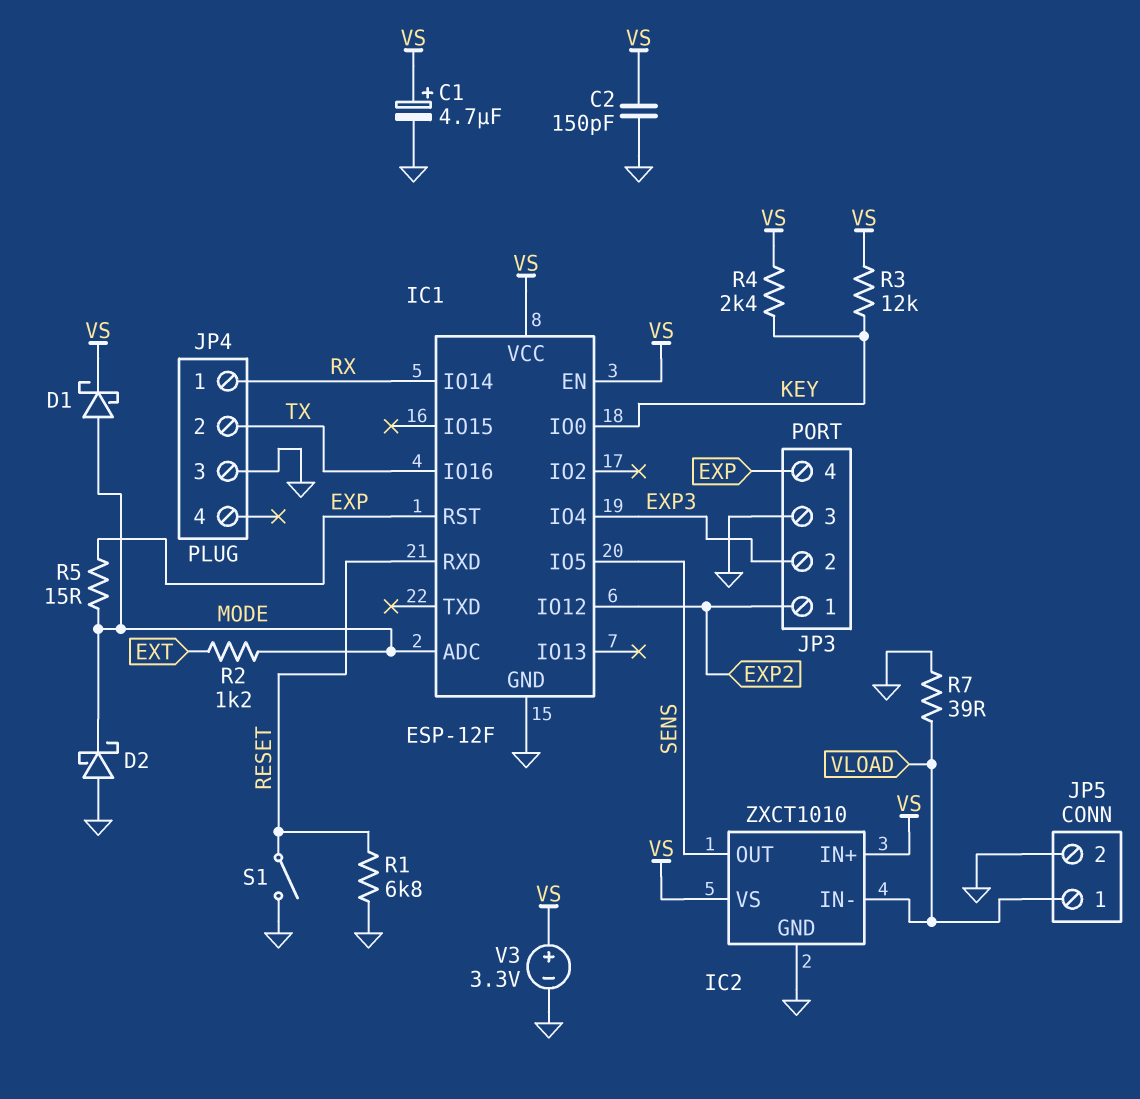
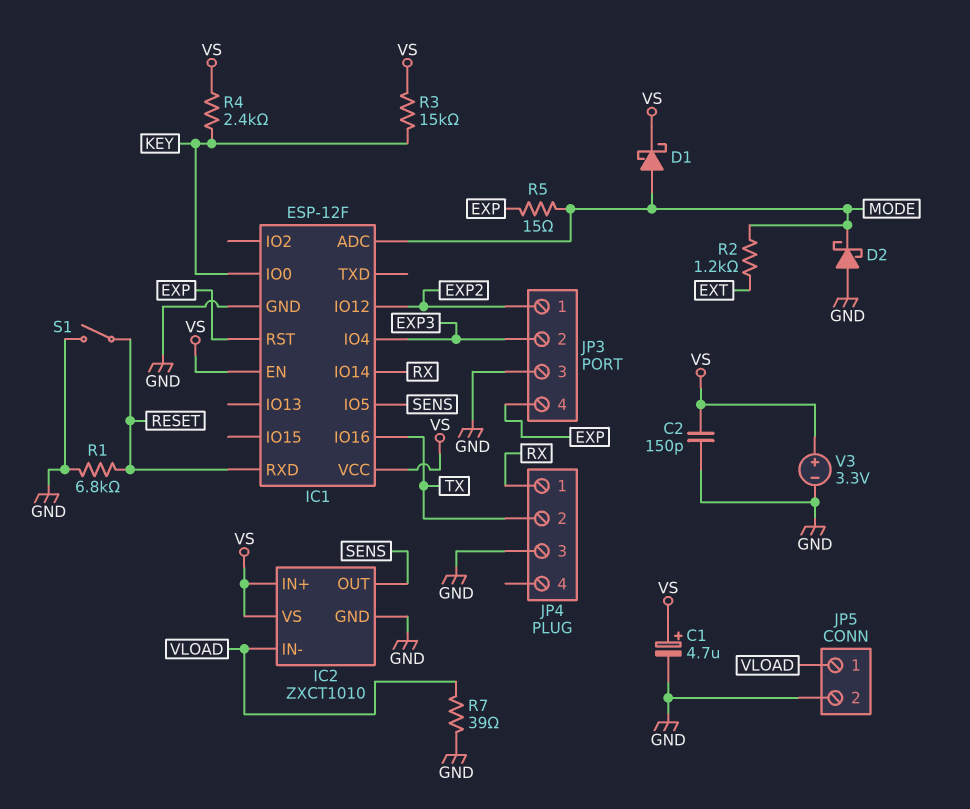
R3: 12k (KEY, VS) -> 15k (KEY, VS)

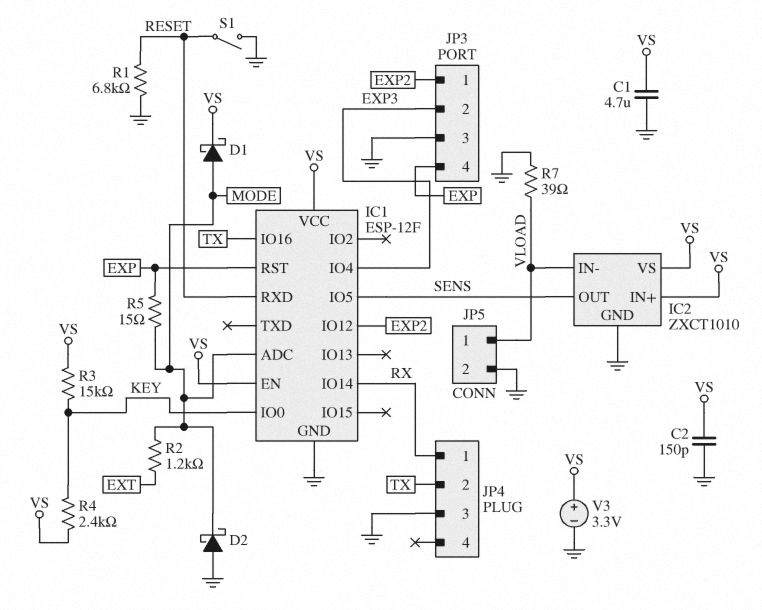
C1: 4.7uF (plus VS, minus GND) -> 4.7uF (GND, VS)

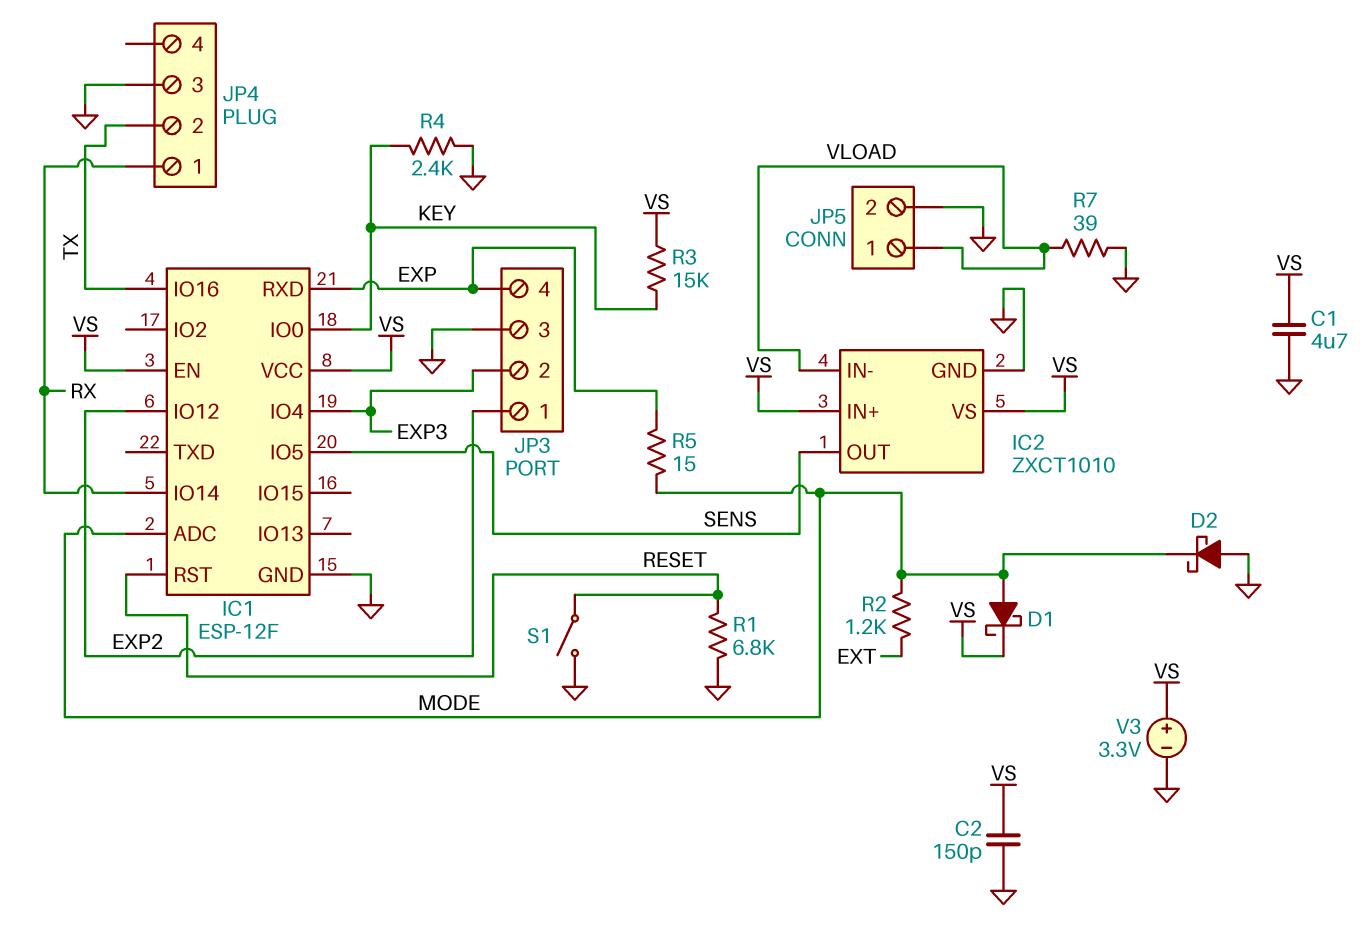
IC1 pin RST: EXP -> RESET
IC1 pin RXD: RESET -> EXP
R4: 2.4k (KEY, VS) -> 2.4k (GND, KEY)

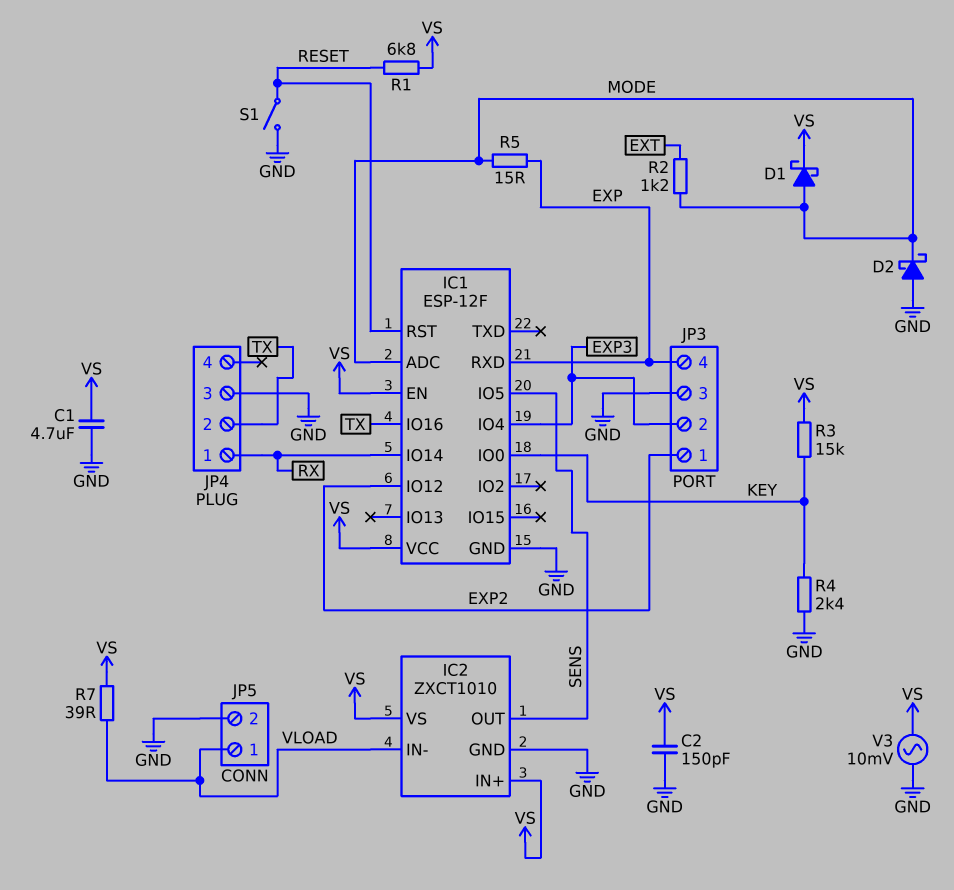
R1: 6.8k (GND, RESET) -> 6.8k (RESET, VS)
R7: 39 (GND, VLOAD) -> 39 (VLOAD, VS)
V3: 3.3V (plus VS, minus GND) -> AC 10mV (GND, VS)

